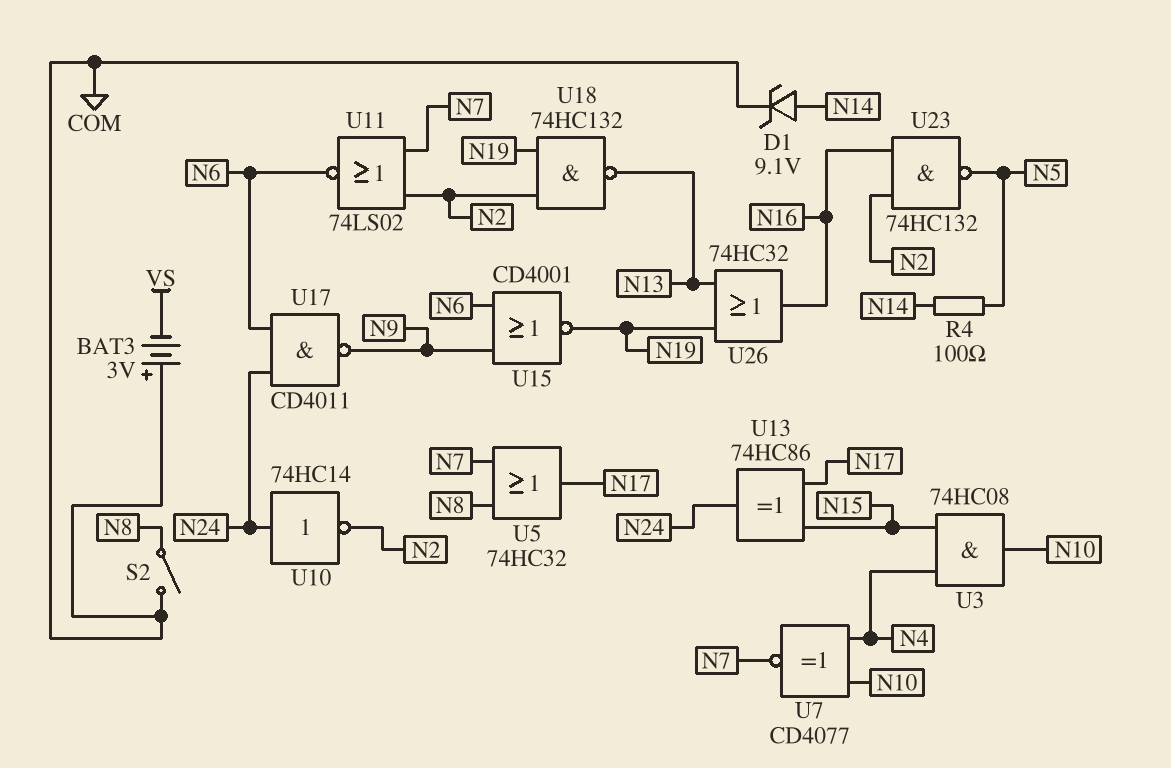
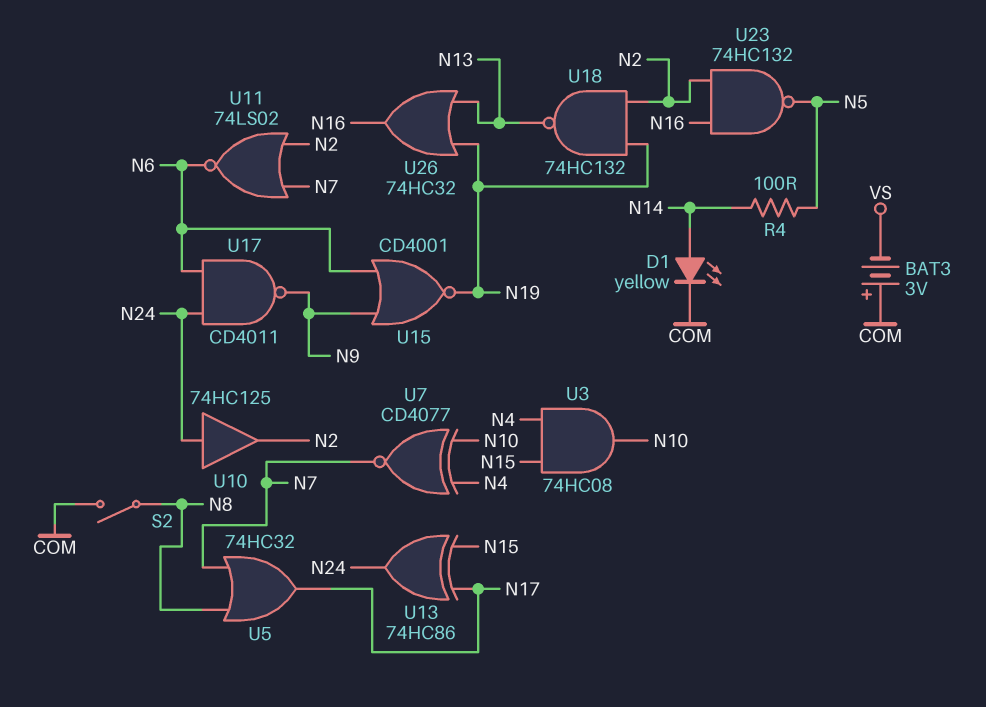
D1: zener 9.1V (A N14, K COM) -> LED yellow (A N14, K COM)
U10: NOT 74HC14 (in N24, out N2) -> buffer 74HC125 (in N24, out N2)

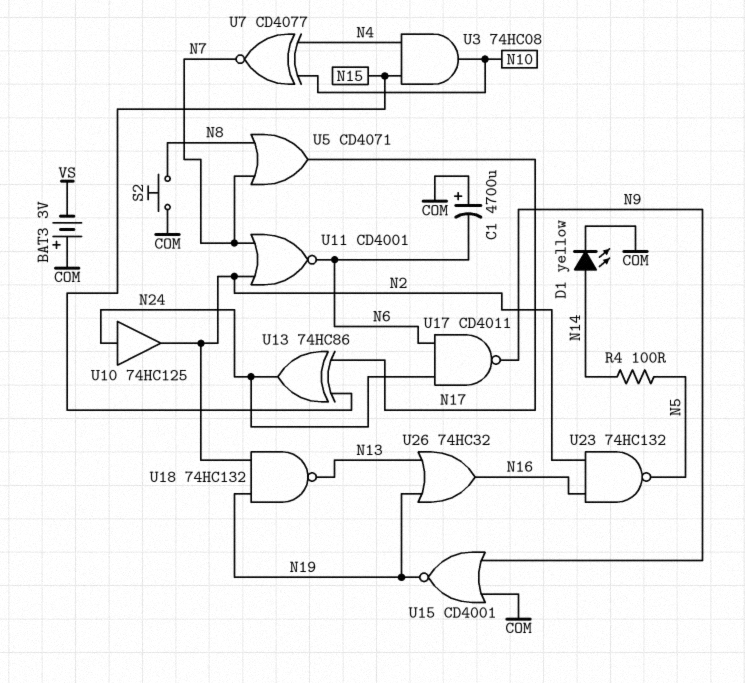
C1: none -> 4700uF (plus COM, minus N6)
S2: switch (COM, N8) -> button (COM, N8)
U5: OR 74HC32 (in N7, in N8, out N17) -> OR CD4071 (in N7, in N8, out N17)
U11: NOR 74LS02 (in N2, in N7, out N6) -> NOR CD4001 (in N2, in N7, out N6)
U15: NOR CD4001 (in N6, in N9, out N19) -> NOR CD4001 (in COM, in N9, out N19)

